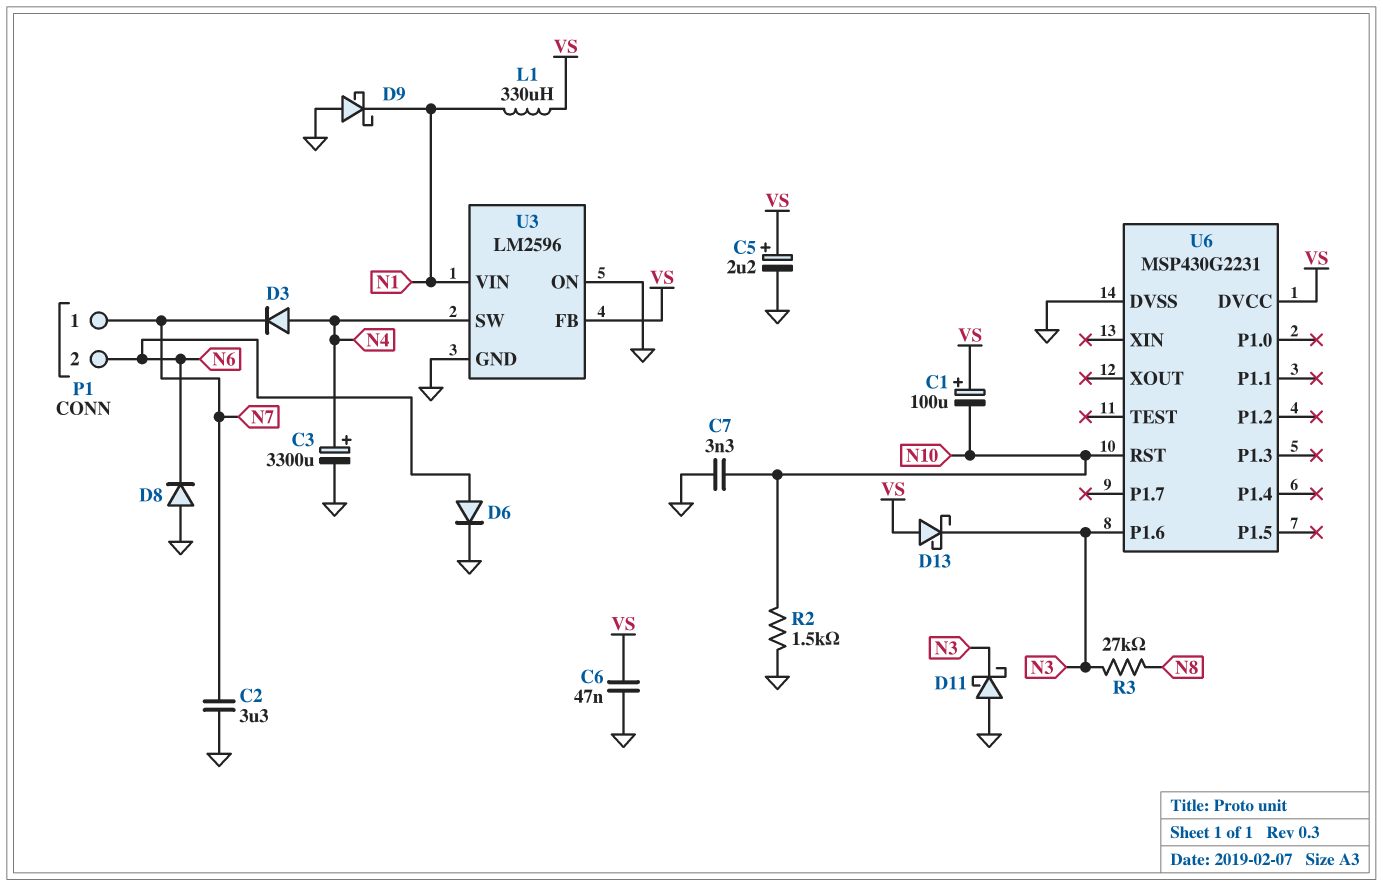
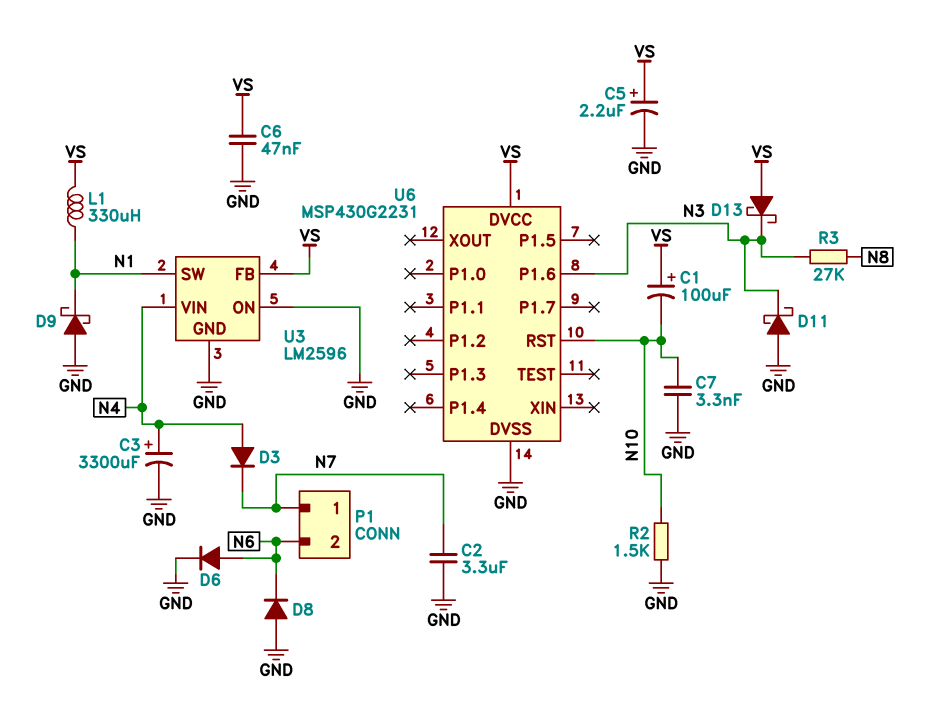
U3 pin SW: N4 -> N1
U3 pin VIN: N1 -> N4

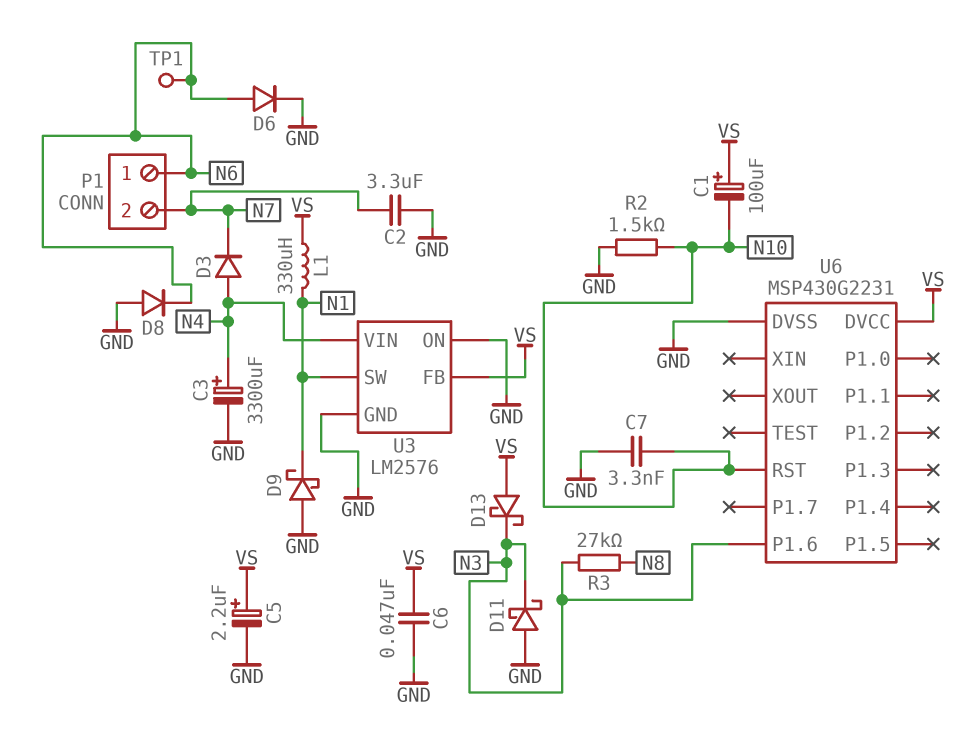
P1 pin 1: N7 -> N6
P1 pin 2: N6 -> N7
TP1: none -> test point (N6)
U3: LM2596 -> LM2576

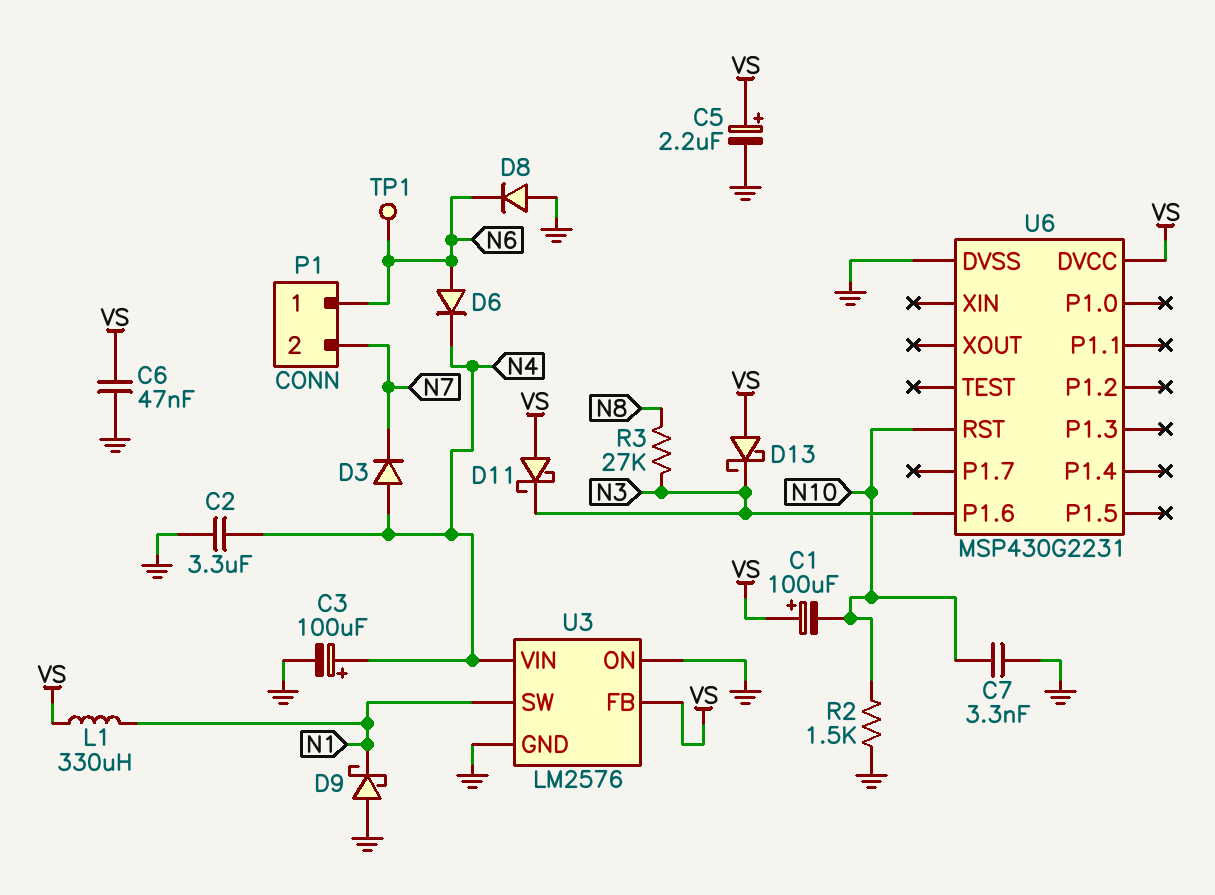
C2: 3.3uF (GND, N7) -> 3.3uF (GND, N4)
C3: 3300uF (plus N4, minus GND) -> 100uF (plus N4, minus GND)
D6: diode (A N6, K GND) -> diode (A N6, K N4)
D11: schottky (A GND, K N3) -> schottky (A VS, K N3)

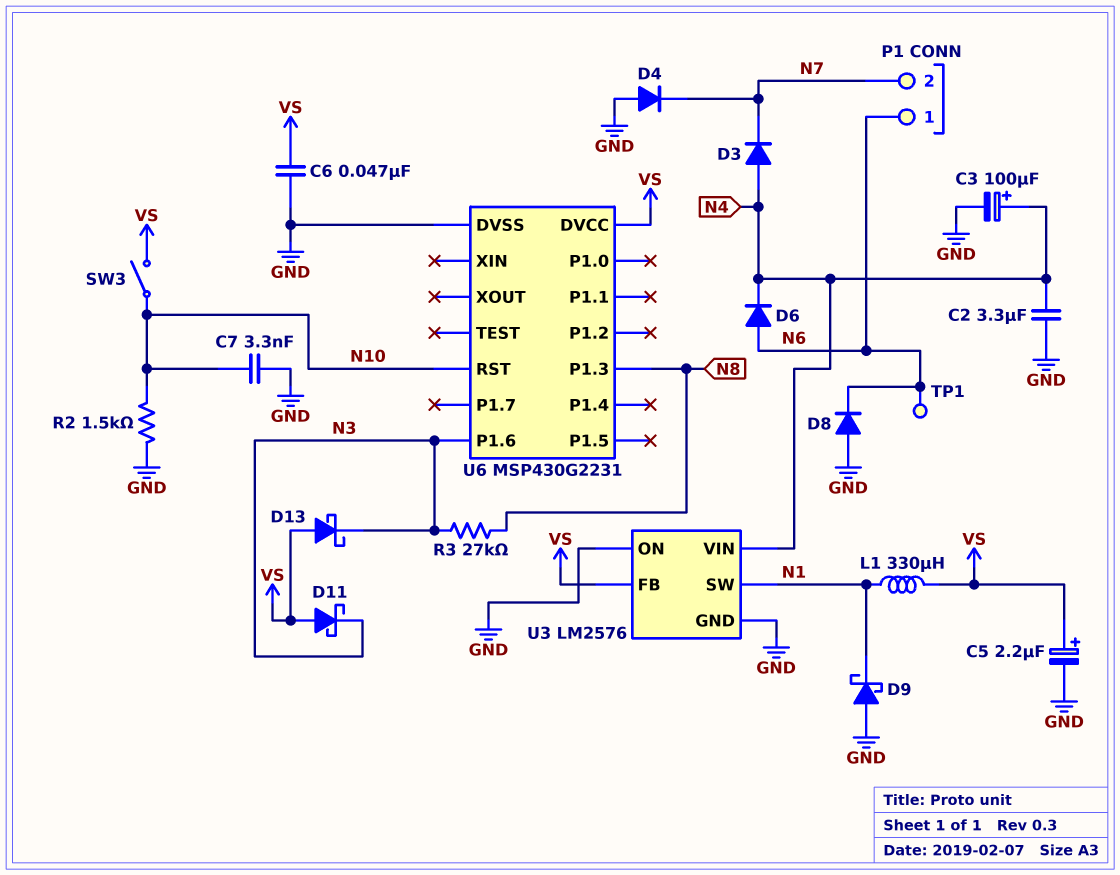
C1: 100uF (plus VS, minus N10) -> none
D4: none -> diode (A GND, K N7)
SW3: none -> switch (N10, VS)
U6 pin P1.3: none -> N8

